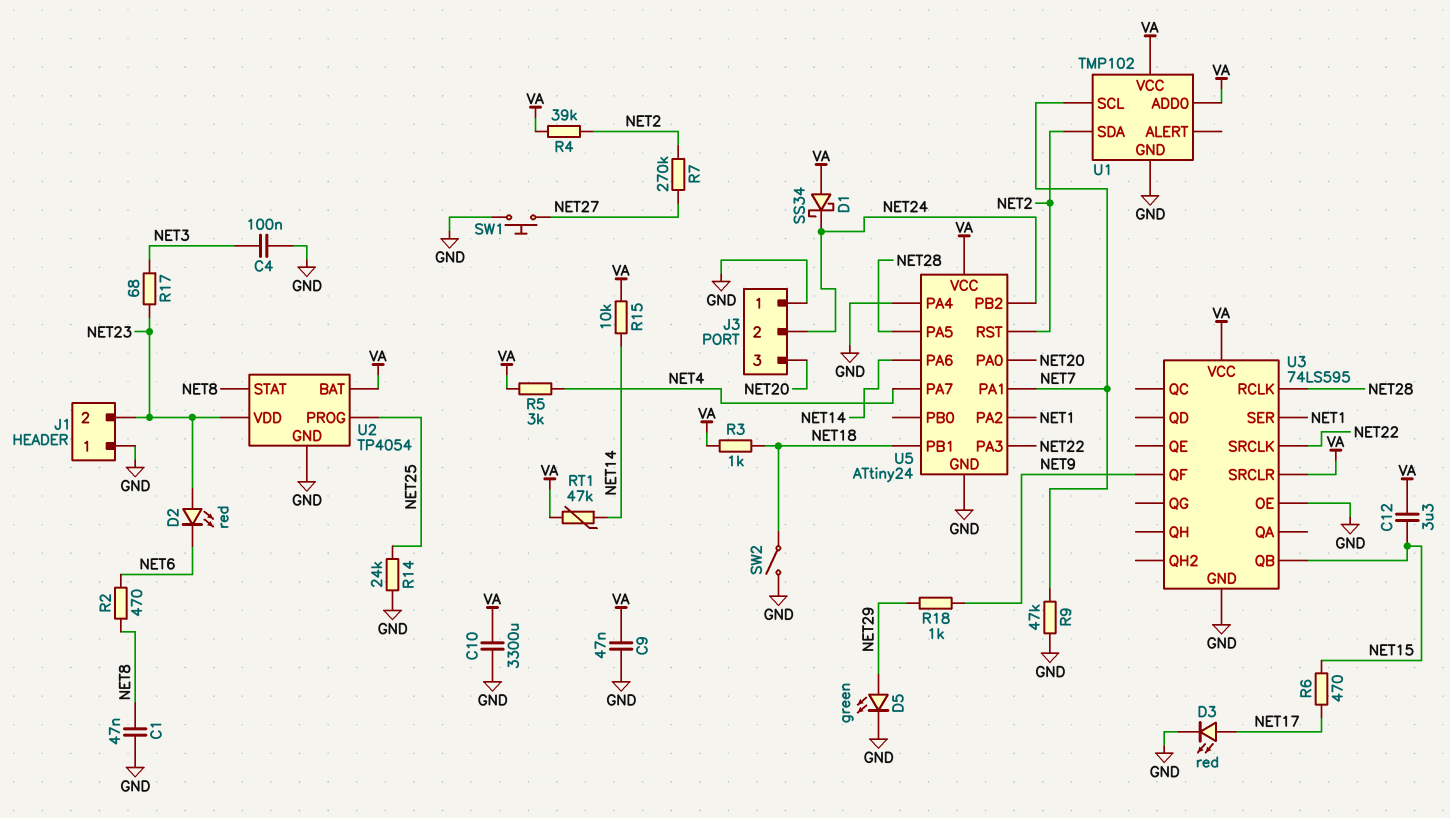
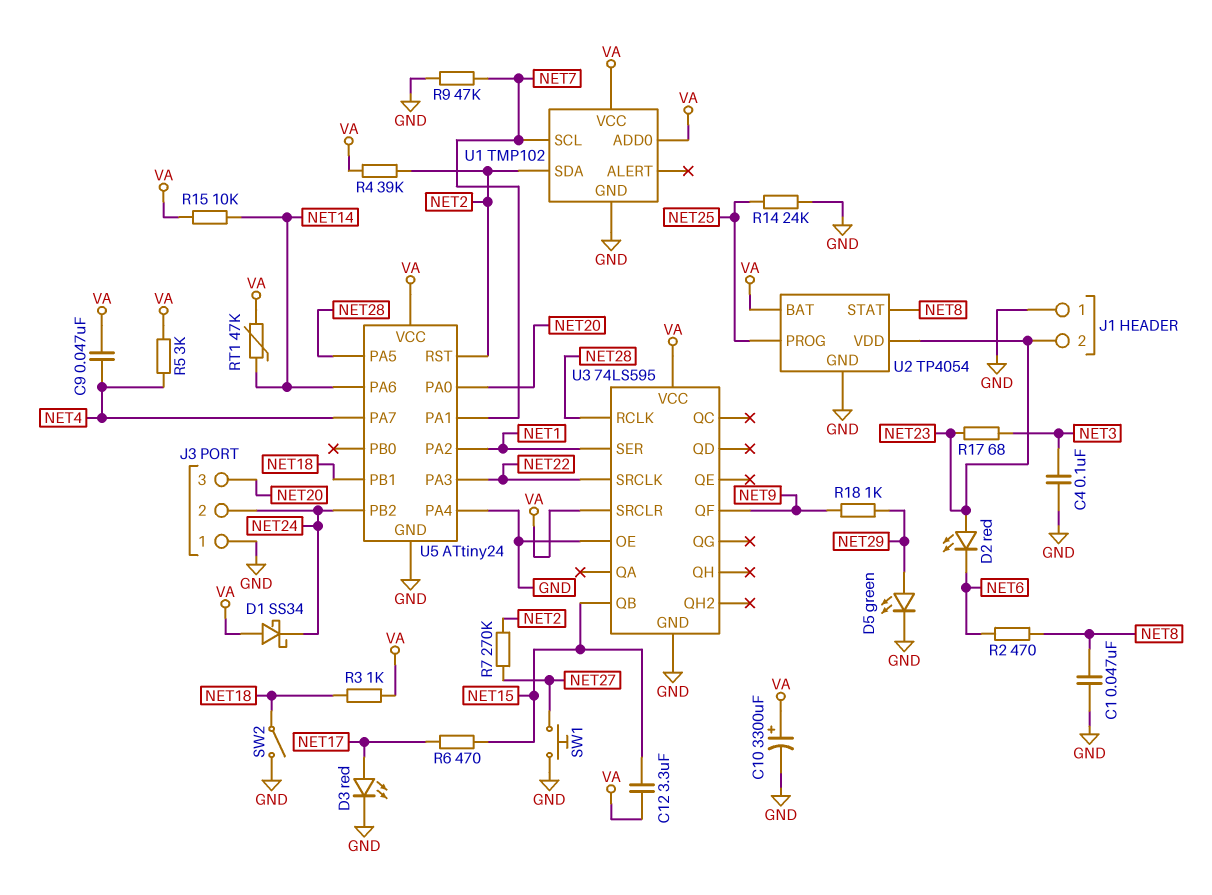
C9: 47nF (GND, VA) -> 47nF (NET4, VA)
C10: 3300uF (GND, VA) -> 3300uF (plus VA, minus GND)

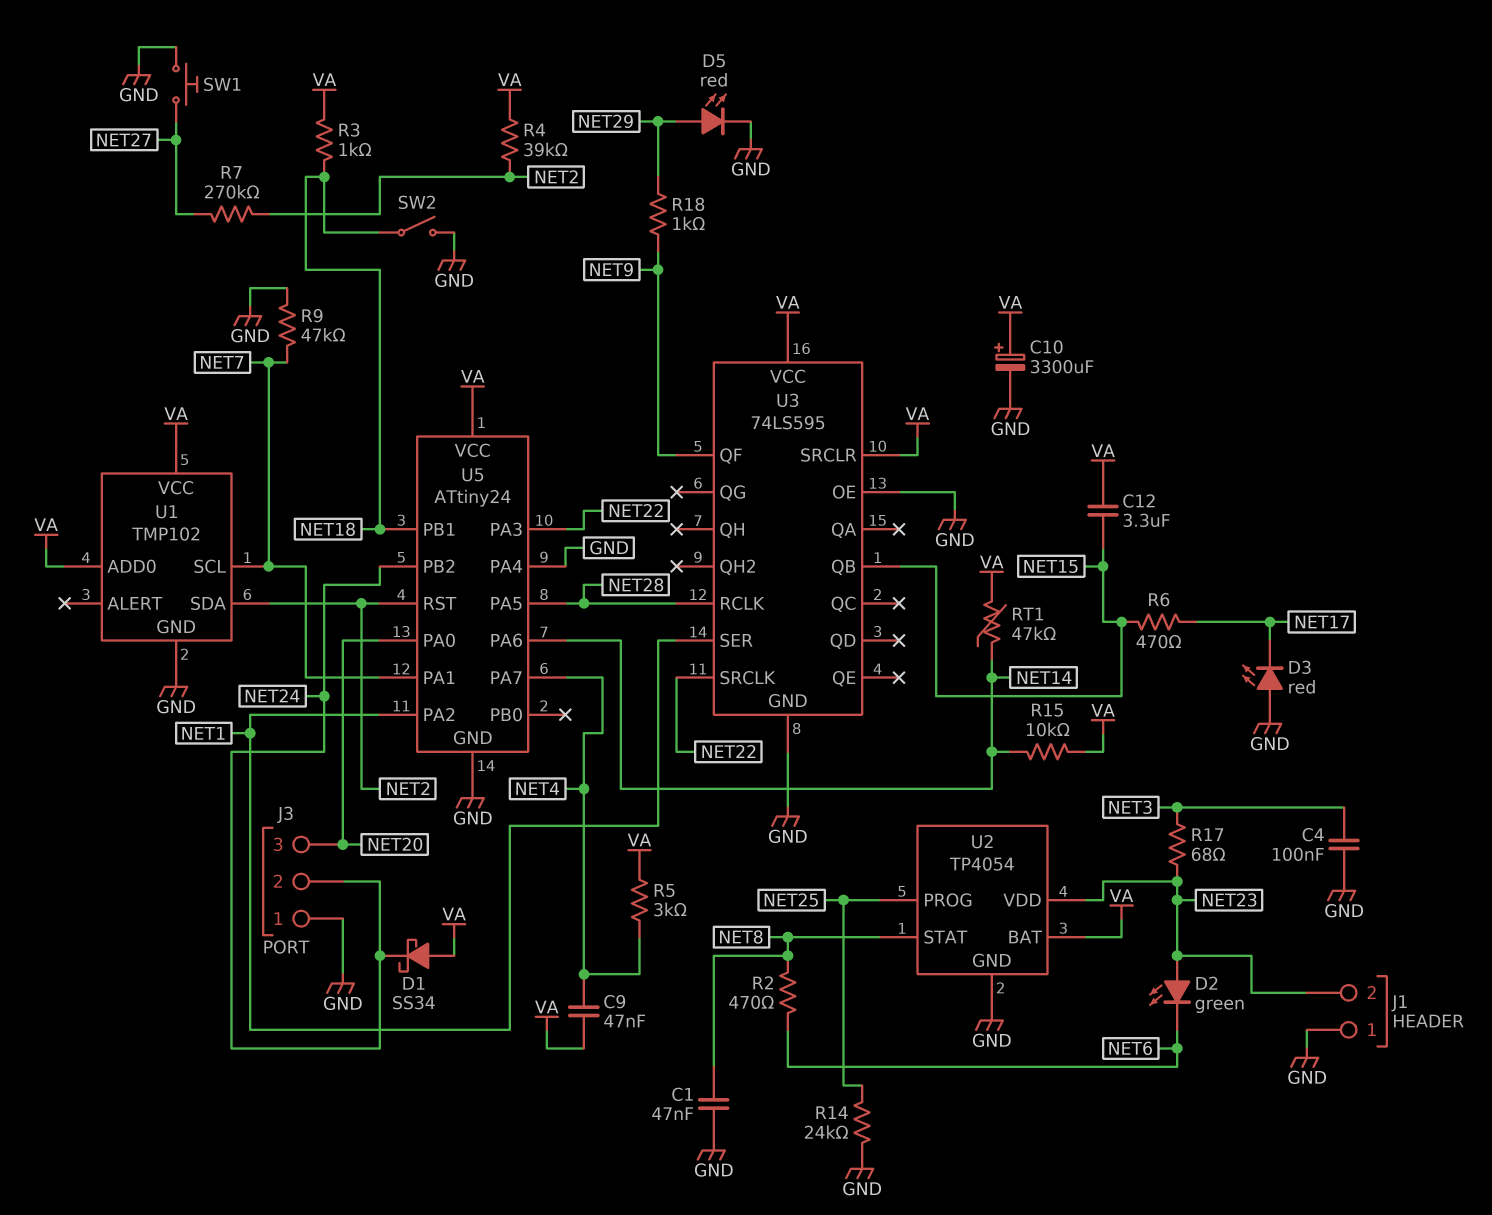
D2: LED red (A NET23, K NET6) -> LED green (A NET23, K NET6)
D3: LED red (A NET17, K GND) -> LED red (A GND, K NET17)
D5: LED green (A NET29, K GND) -> LED red (A NET29, K GND)

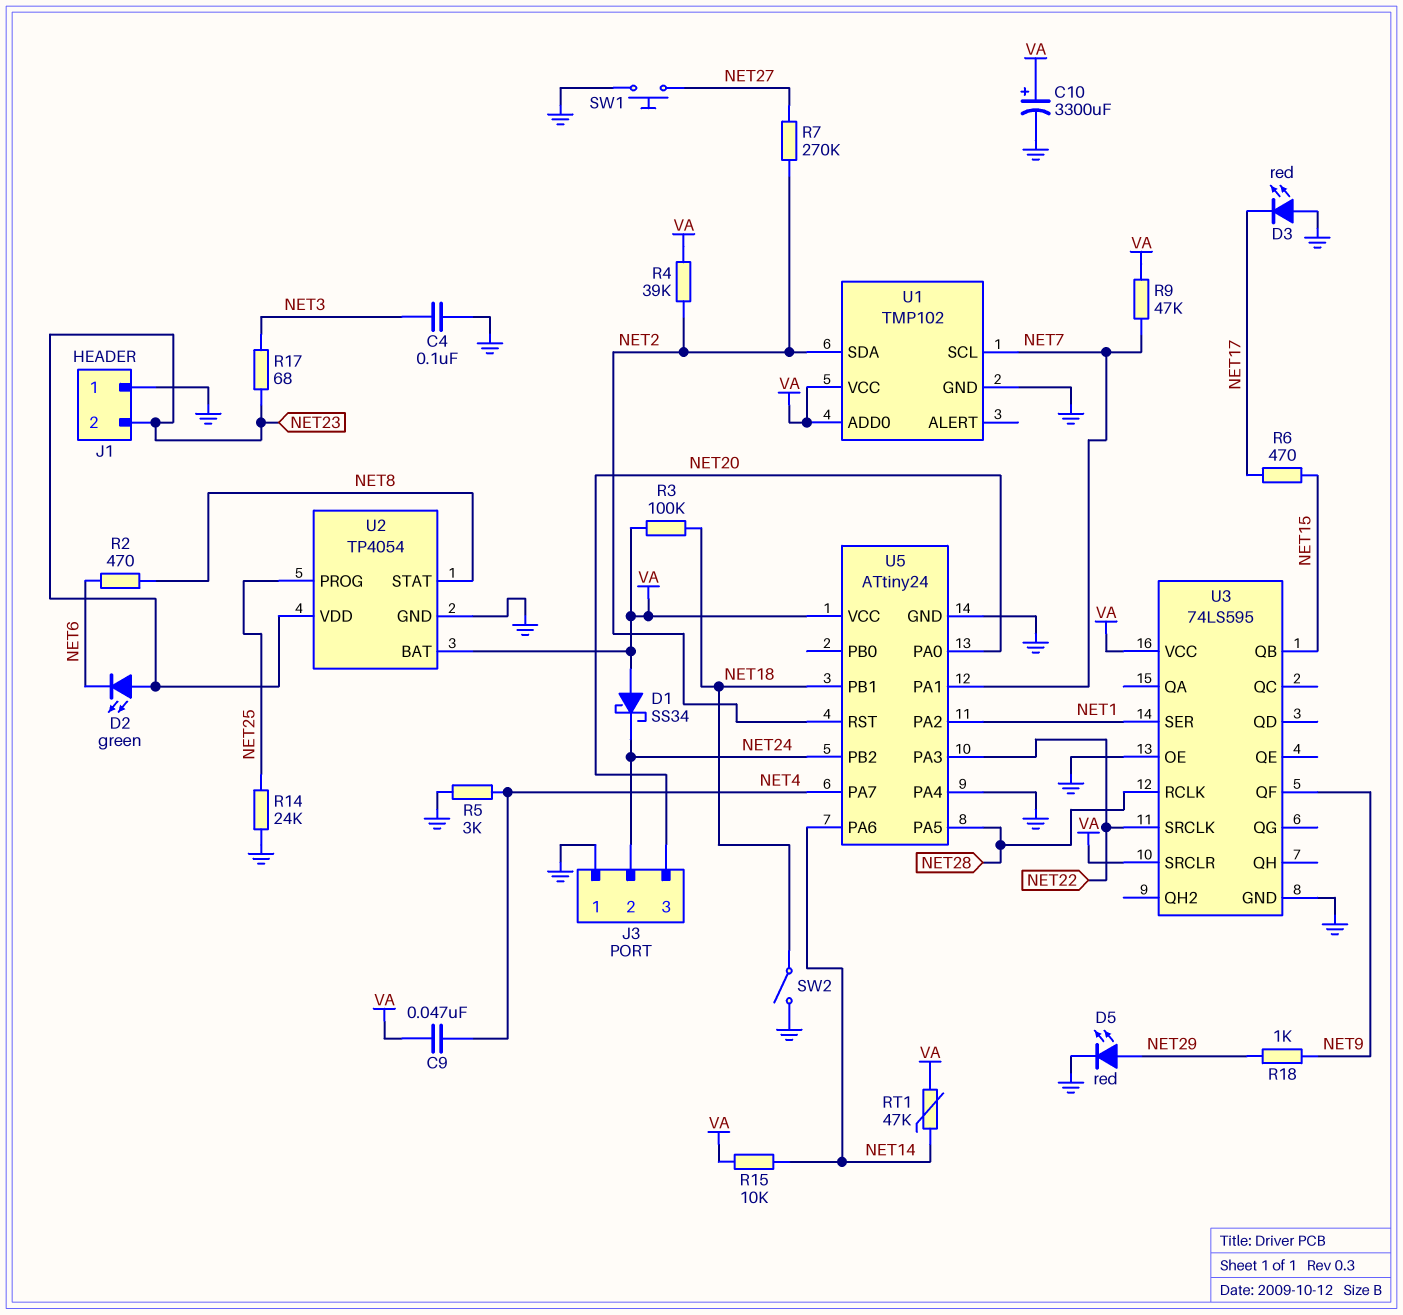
C1: 47nF (GND, NET8) -> none
C12: 3.3uF (NET15, VA) -> none
R3: 1k (NET18, VA) -> 100k (NET18, VA)
R5: 3k (NET4, VA) -> 3k (GND, NET4)
R9: 47k (GND, NET7) -> 47k (NET7, VA)

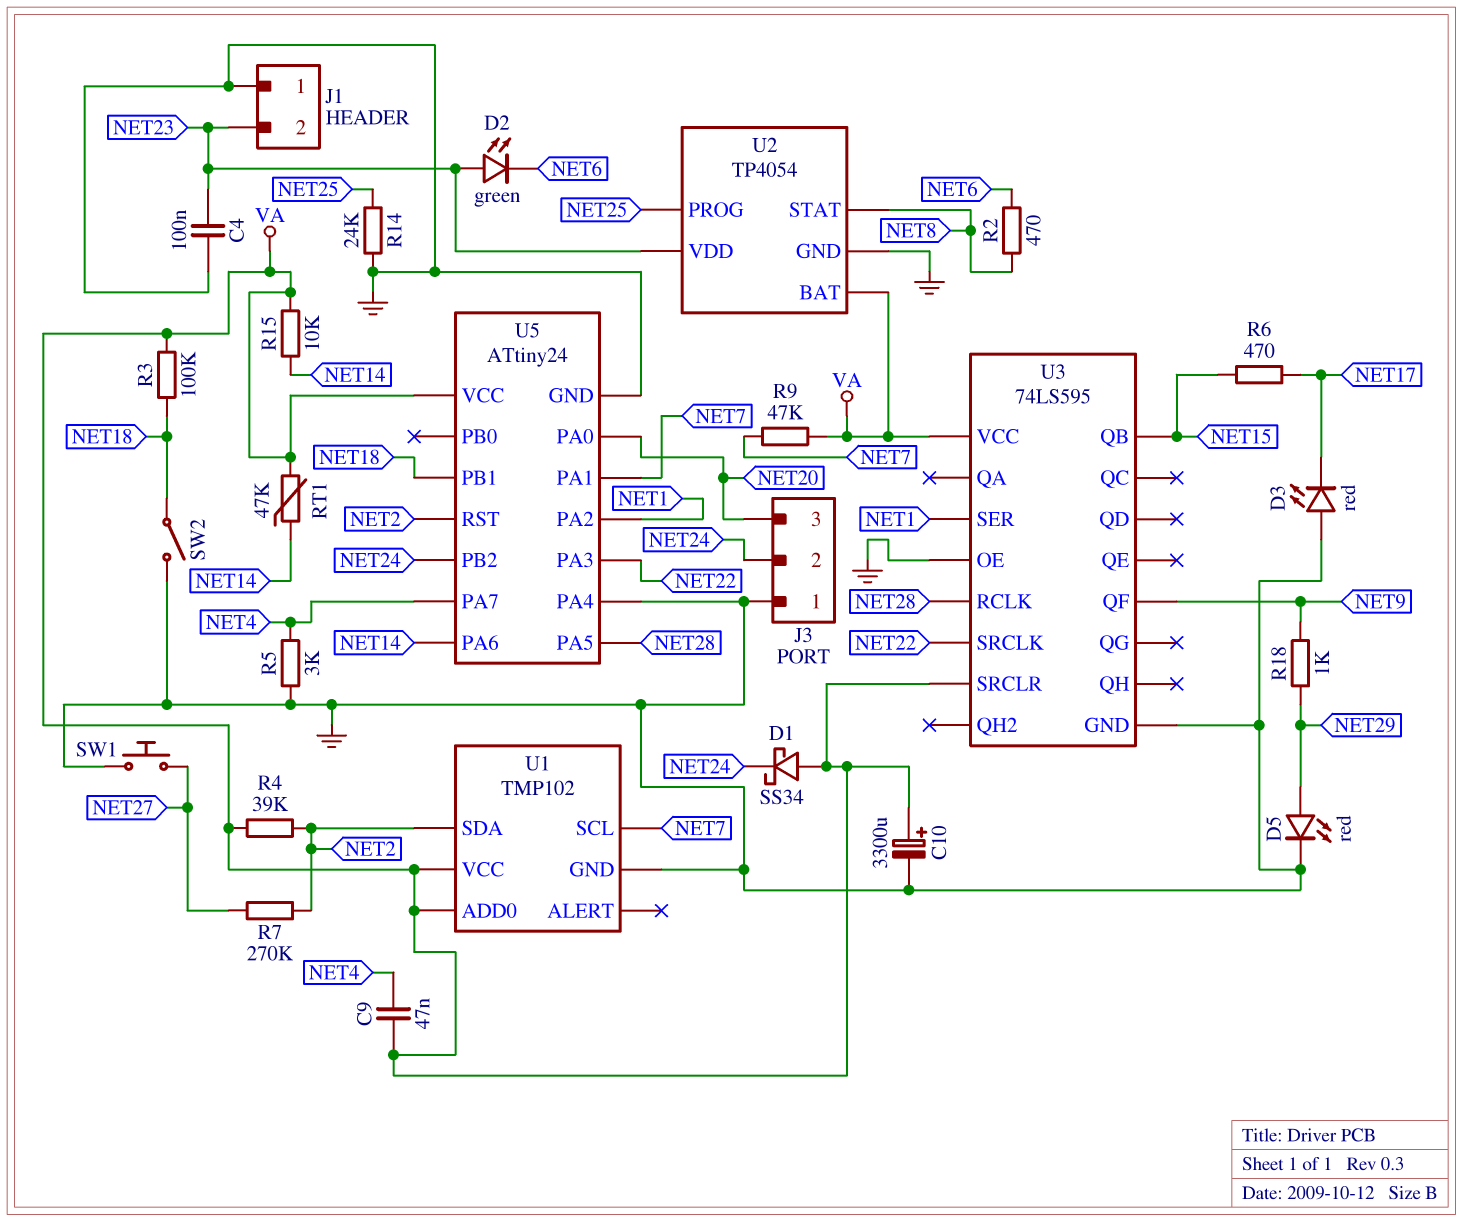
C4: 100nF (GND, NET3) -> 100nF (GND, NET23)
R17: 68 (NET3, NET23) -> none

